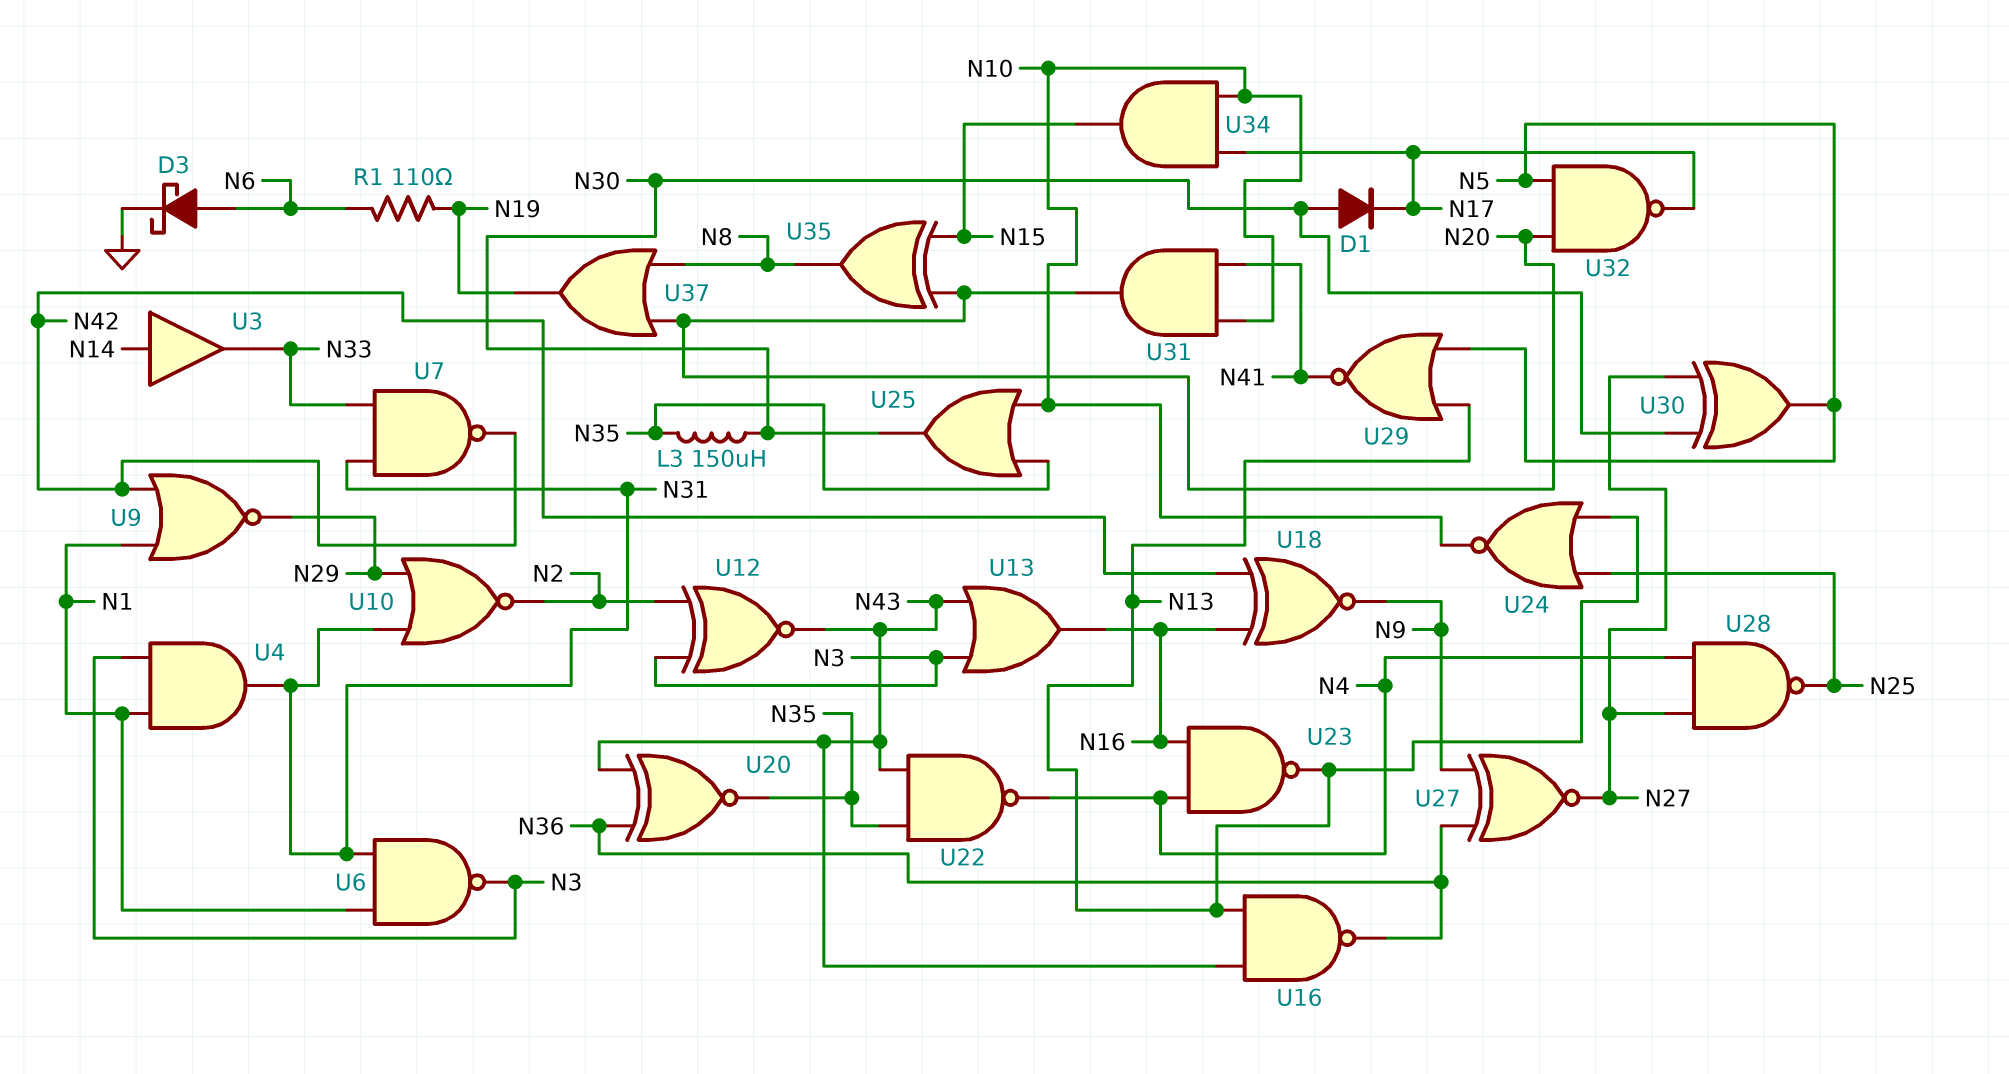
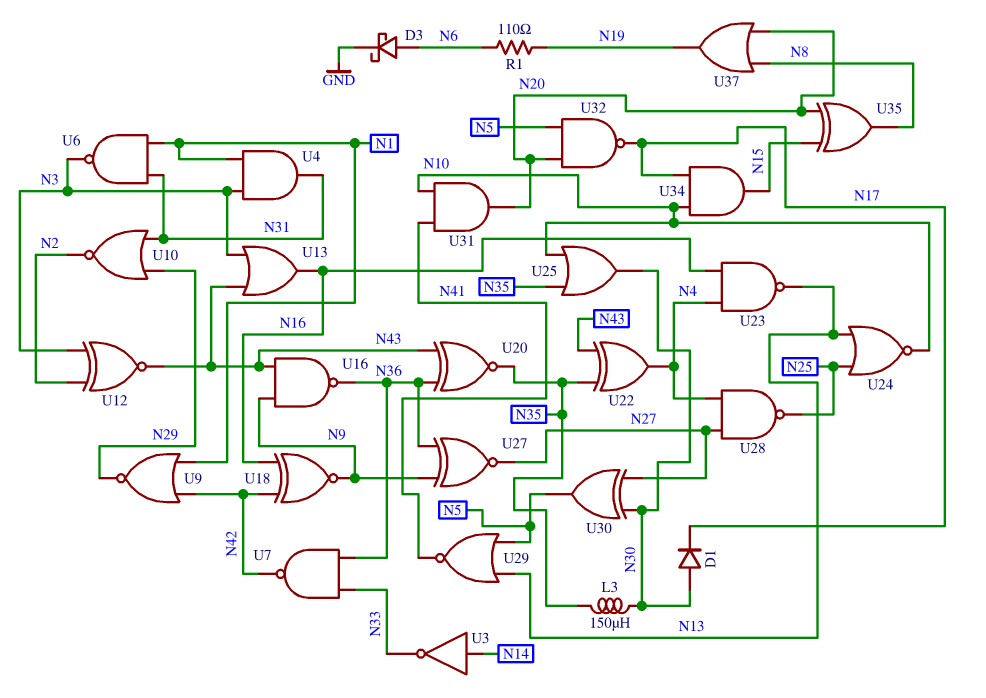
U3: buffer (in N14, out N33) -> NOT (in N14, out N33)
U7: NAND (in N31, in N33, out N42) -> NAND (in N33, in N36, out N42)
U16: NAND (in N13, in N43, out N36) -> NAND (in N9, in N43, out N36)
U22: NAND (in N35, in N43, out N4) -> XOR (in N35, in N43, out N4)

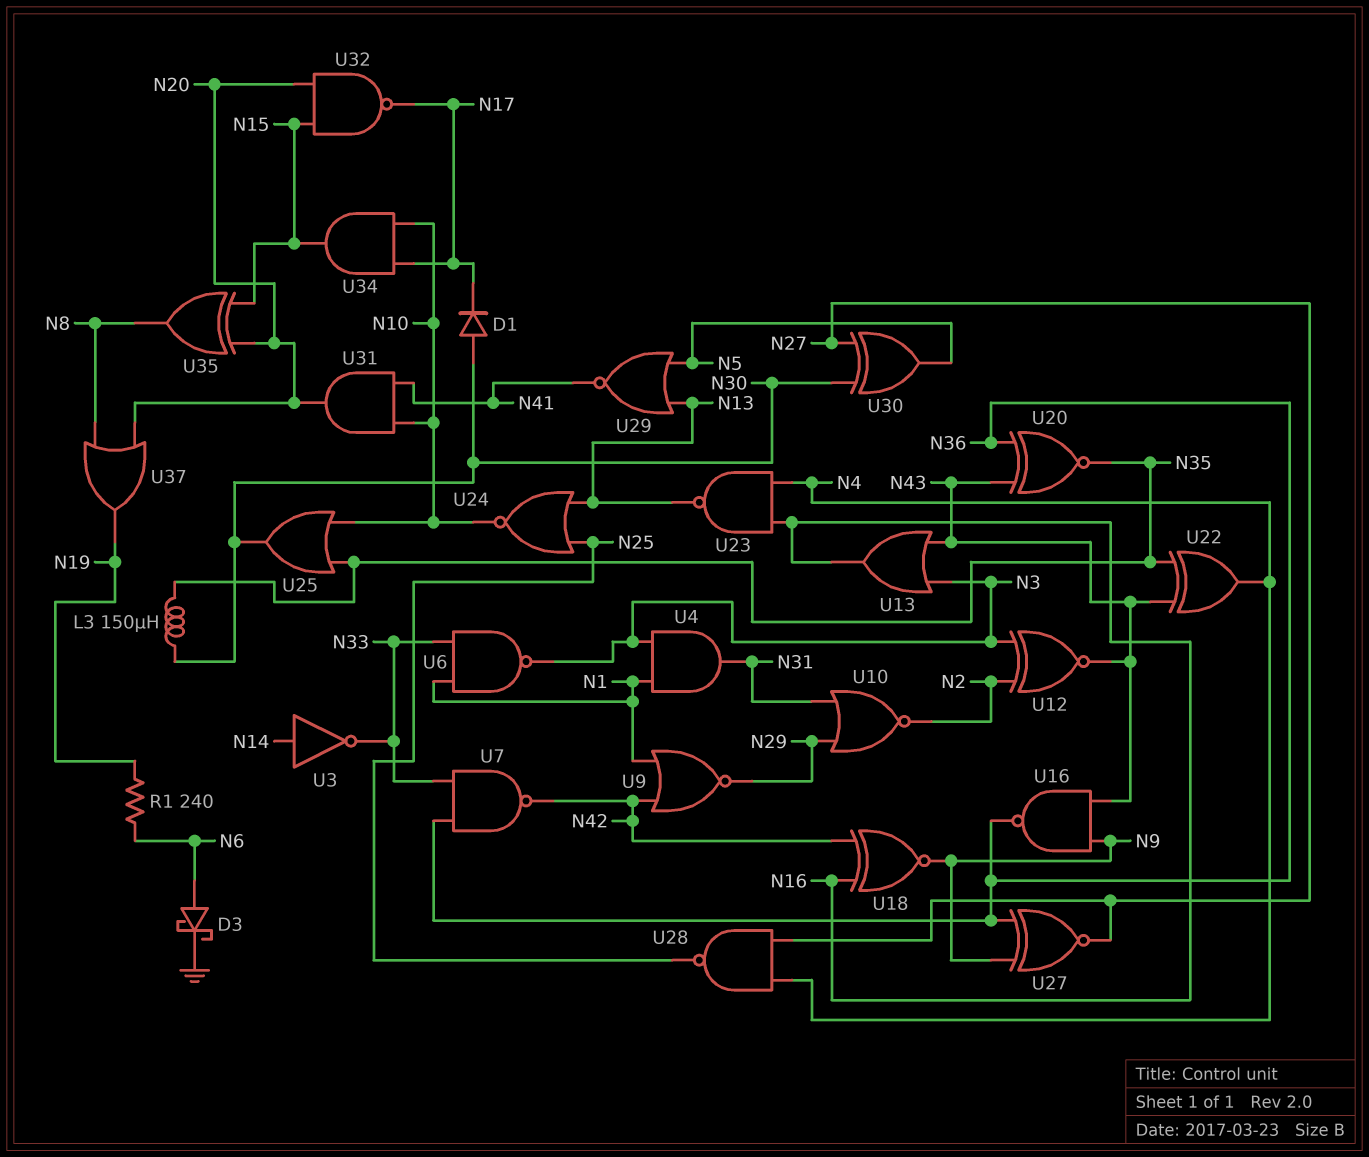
R1: 110 (N6, N19) -> 240 (N6, N19)
U6: NAND (in N1, in N31, out N3) -> NAND (in N1, in N33, out N3)
U32: NAND (in N5, in N20, out N17) -> NAND (in N15, in N20, out N17)

